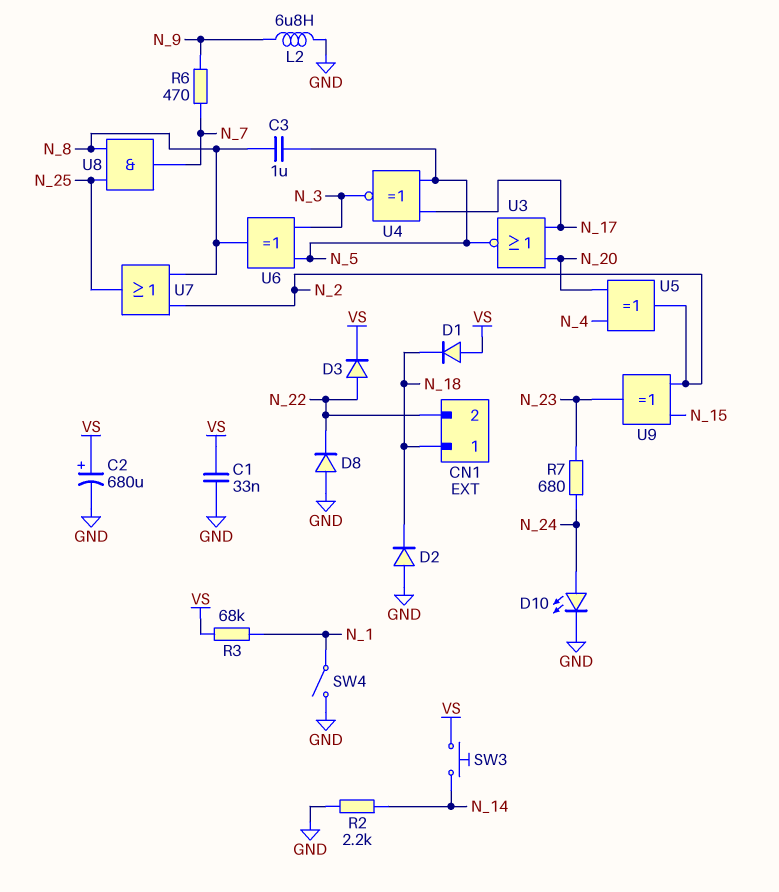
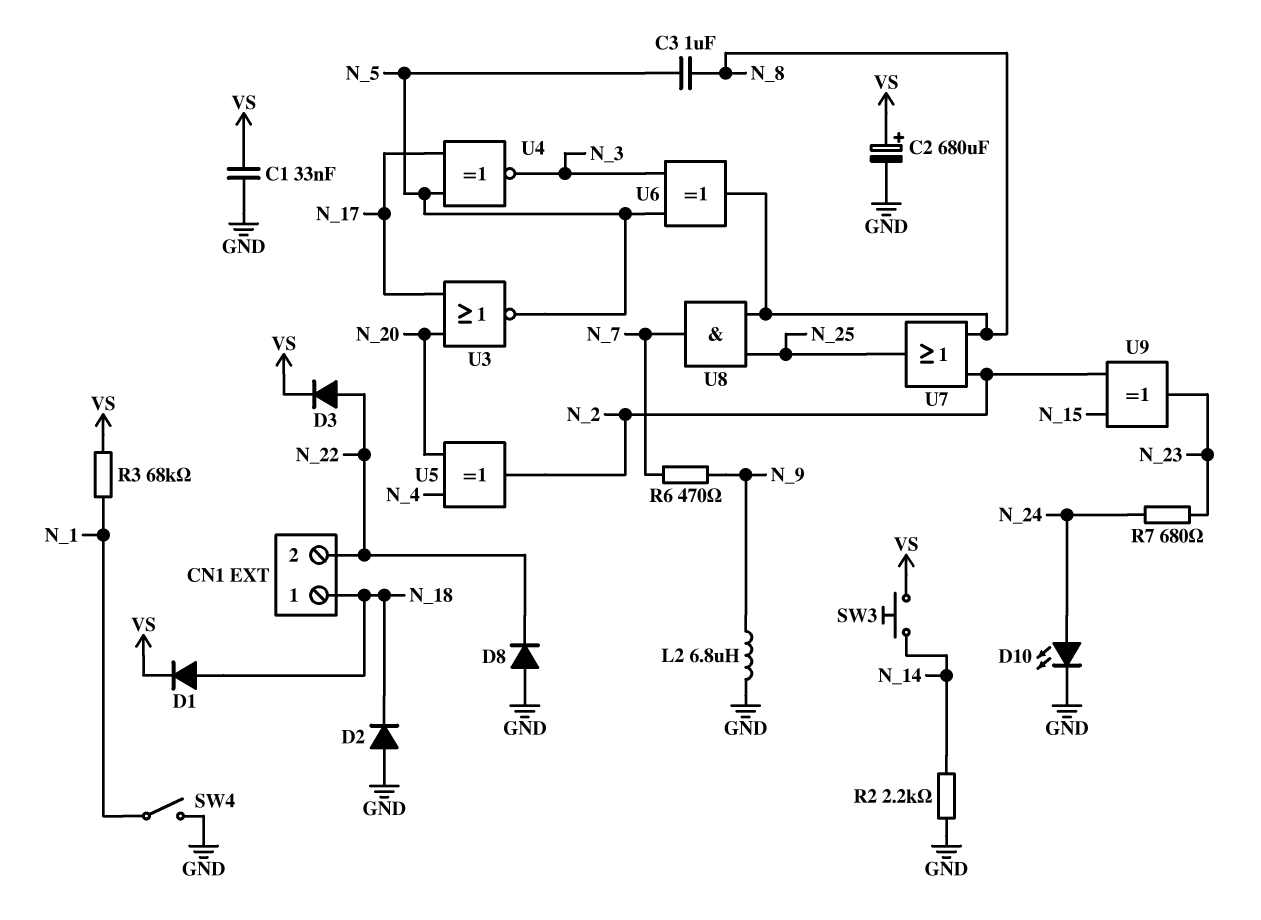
D1: diode (A VS, K N_18) -> diode (A N_18, K VS)

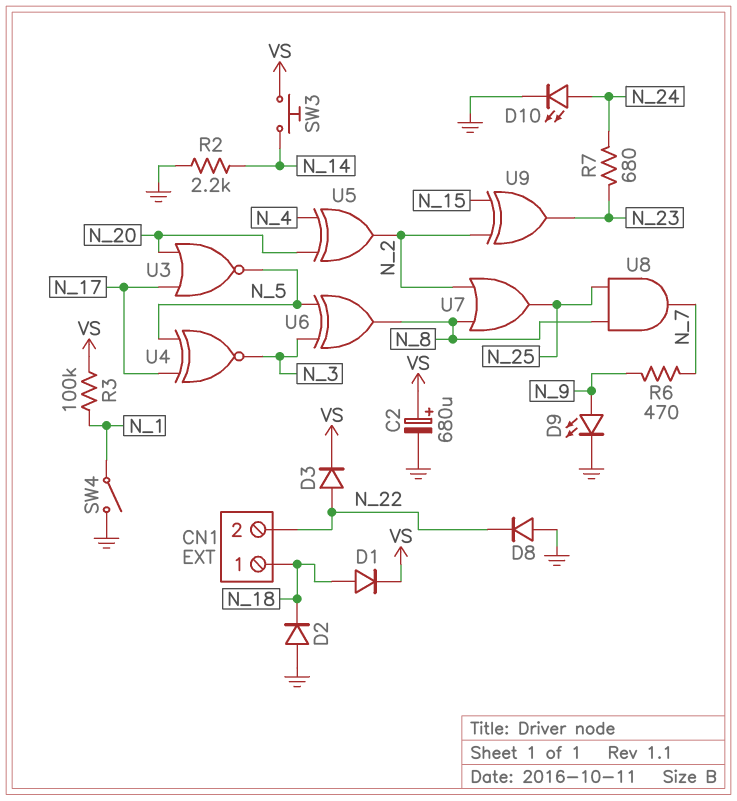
C1: 33nF (GND, VS) -> none
C3: 1uF (N_5, N_8) -> none
D9: none -> LED (A N_9, K GND)
L2: 6.8uH (GND, N_9) -> none
R3: 68k (N_1, VS) -> 100k (N_1, VS)

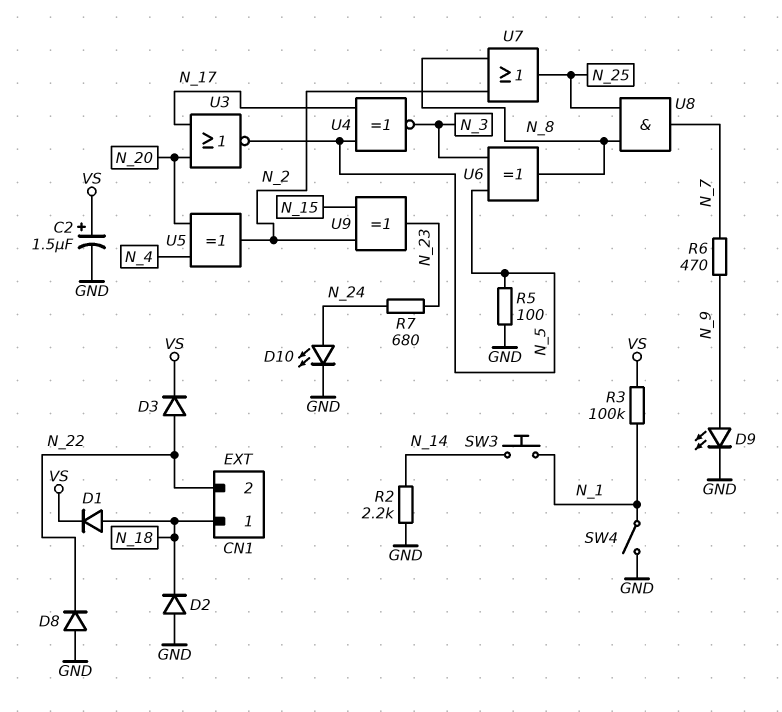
C2: 680uF (plus VS, minus GND) -> 1.5uF (plus VS, minus GND)
R5: none -> 100 (GND, N_5)
SW3: button (N_14, VS) -> button (N_1, N_14)

